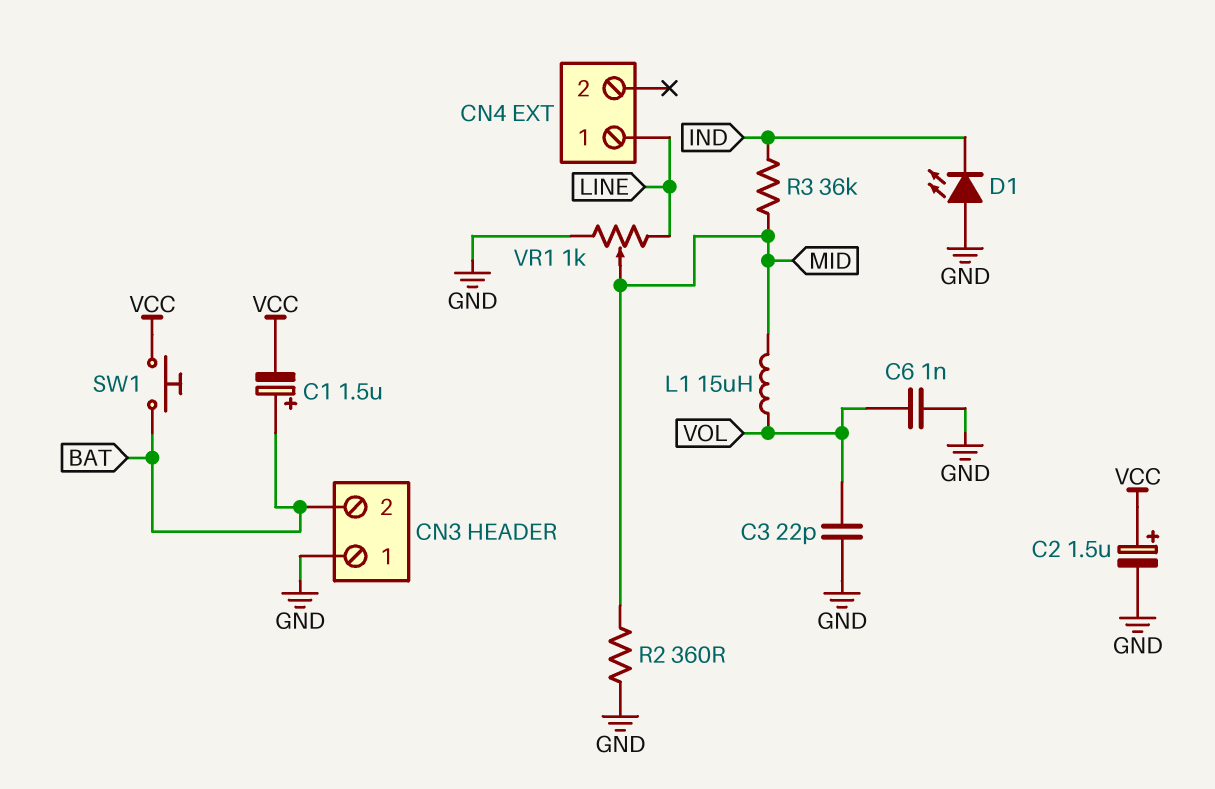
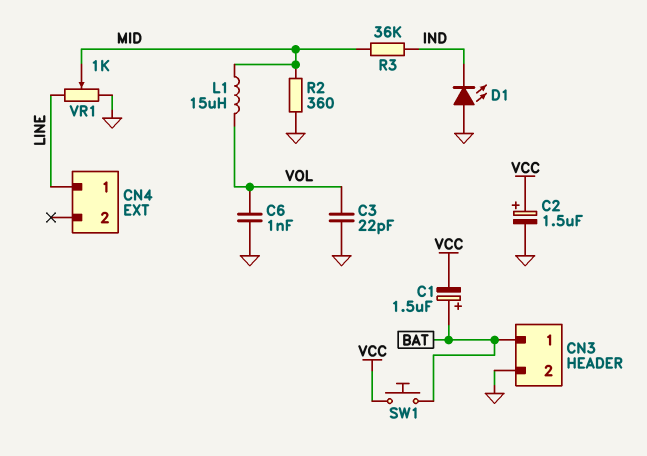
CN3 pin 1: GND -> BAT
CN3 pin 2: BAT -> GND

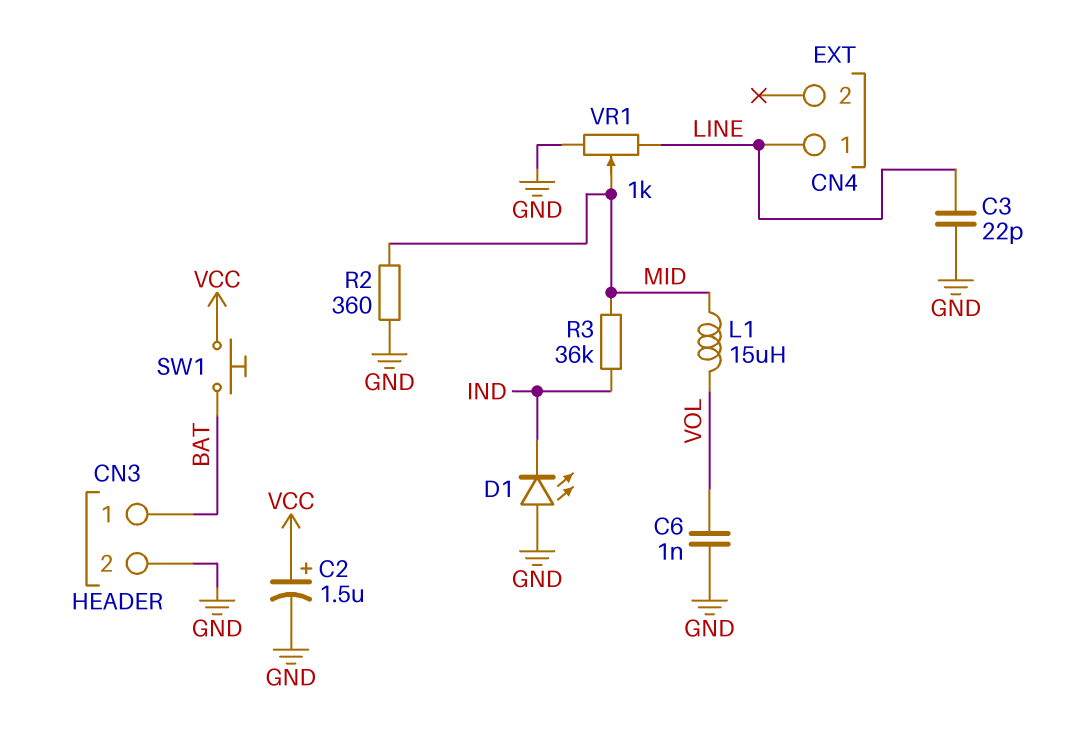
C1: 1.5uF (plus BAT, minus VCC) -> none
C3: 22pF (GND, VOL) -> 22pF (GND, LINE)

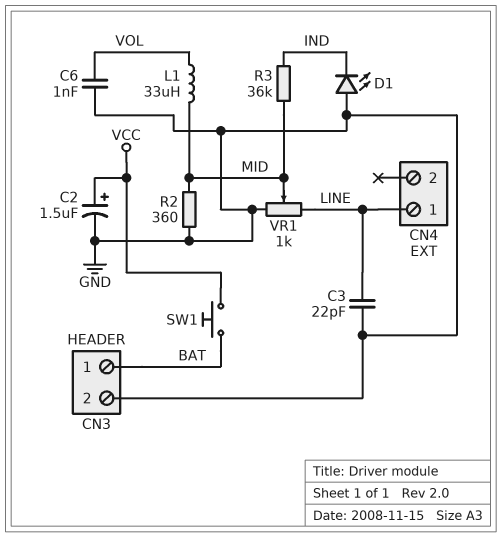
L1: 15uH (MID, VOL) -> 33uH (MID, VOL)

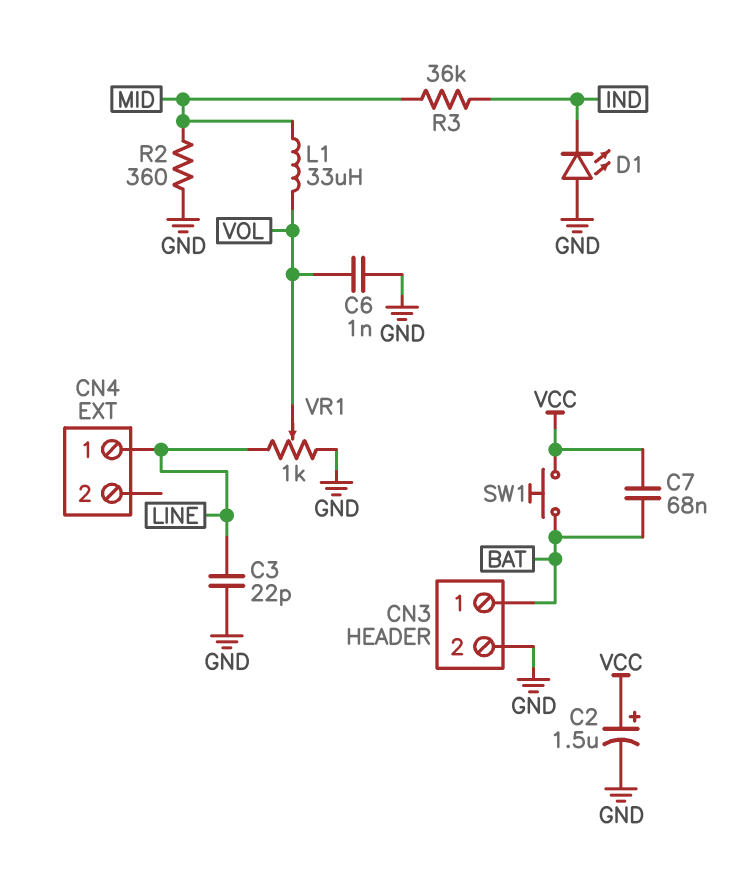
C7: none -> 68nF (BAT, VCC)
VR1: 1k (GND, LINE, wiper MID) -> 1k (GND, LINE, wiper VOL)

